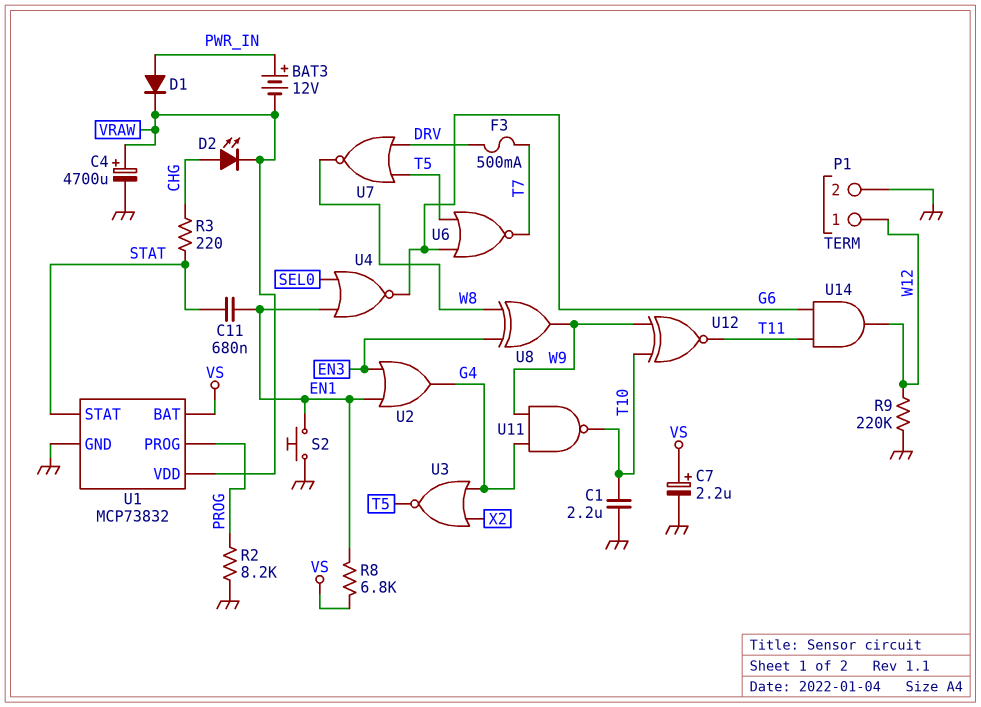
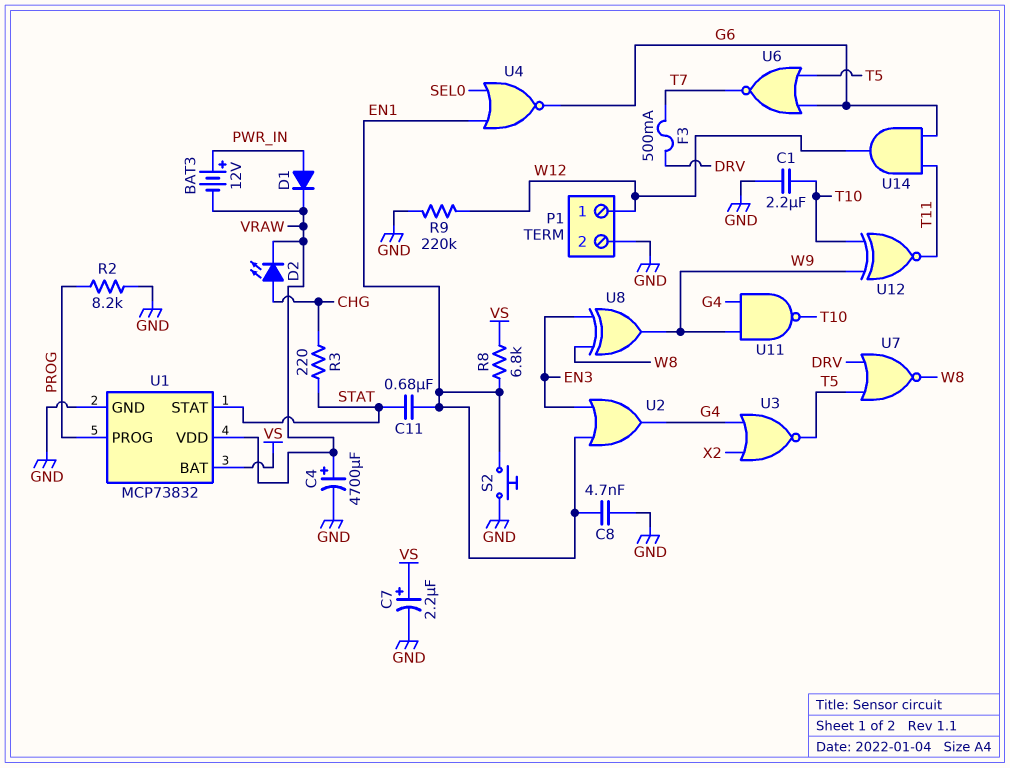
C8: none -> 4.7nF (EN1, GND)

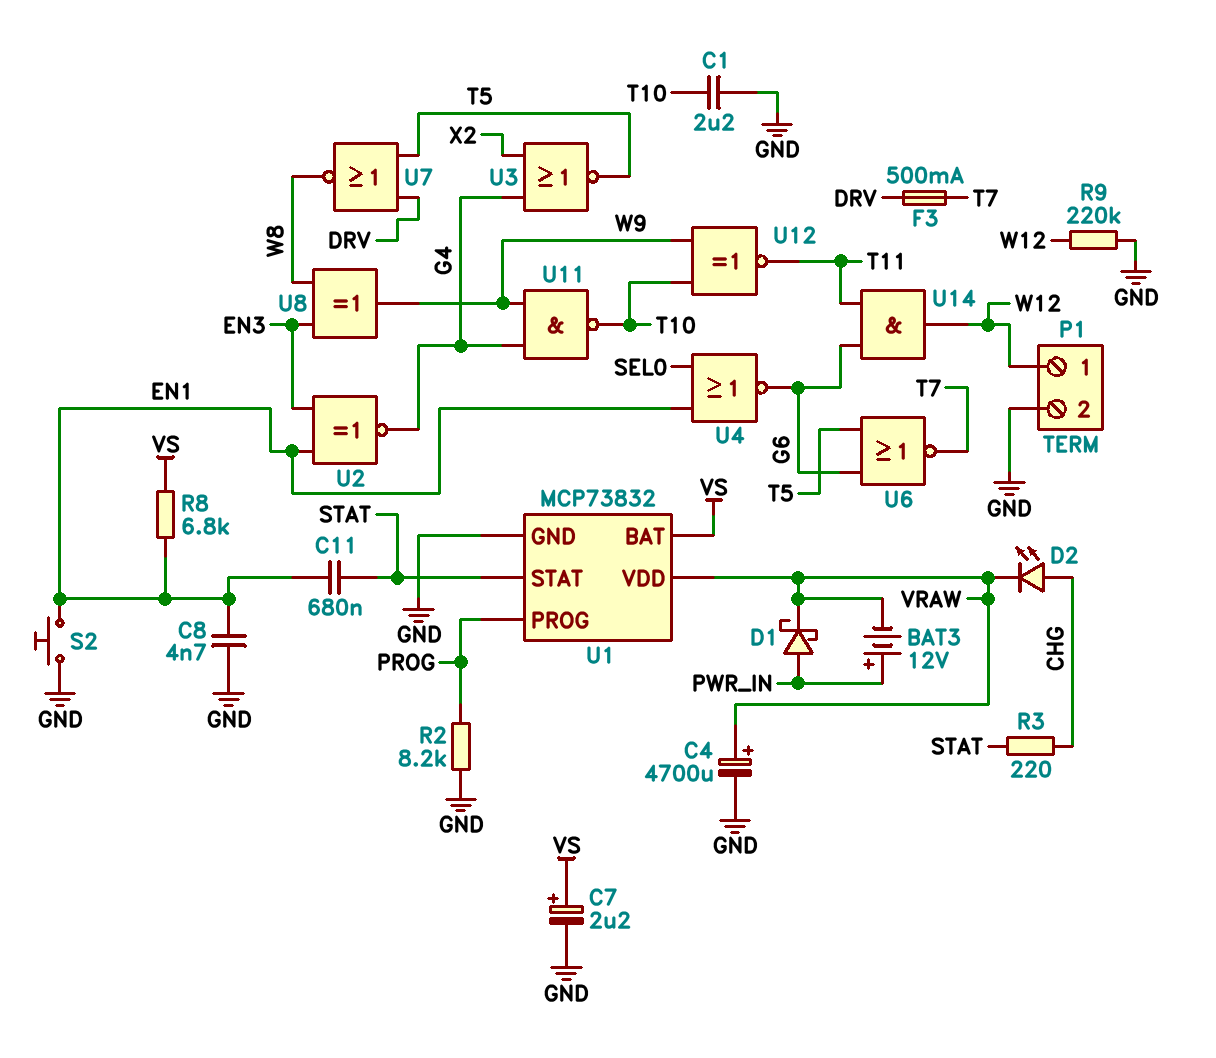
D1: diode (A PWR_IN, K VRAW) -> schottky (A PWR_IN, K VRAW)
U2: OR (in EN1, in EN3, out G4) -> XNOR (in EN1, in EN3, out G4)

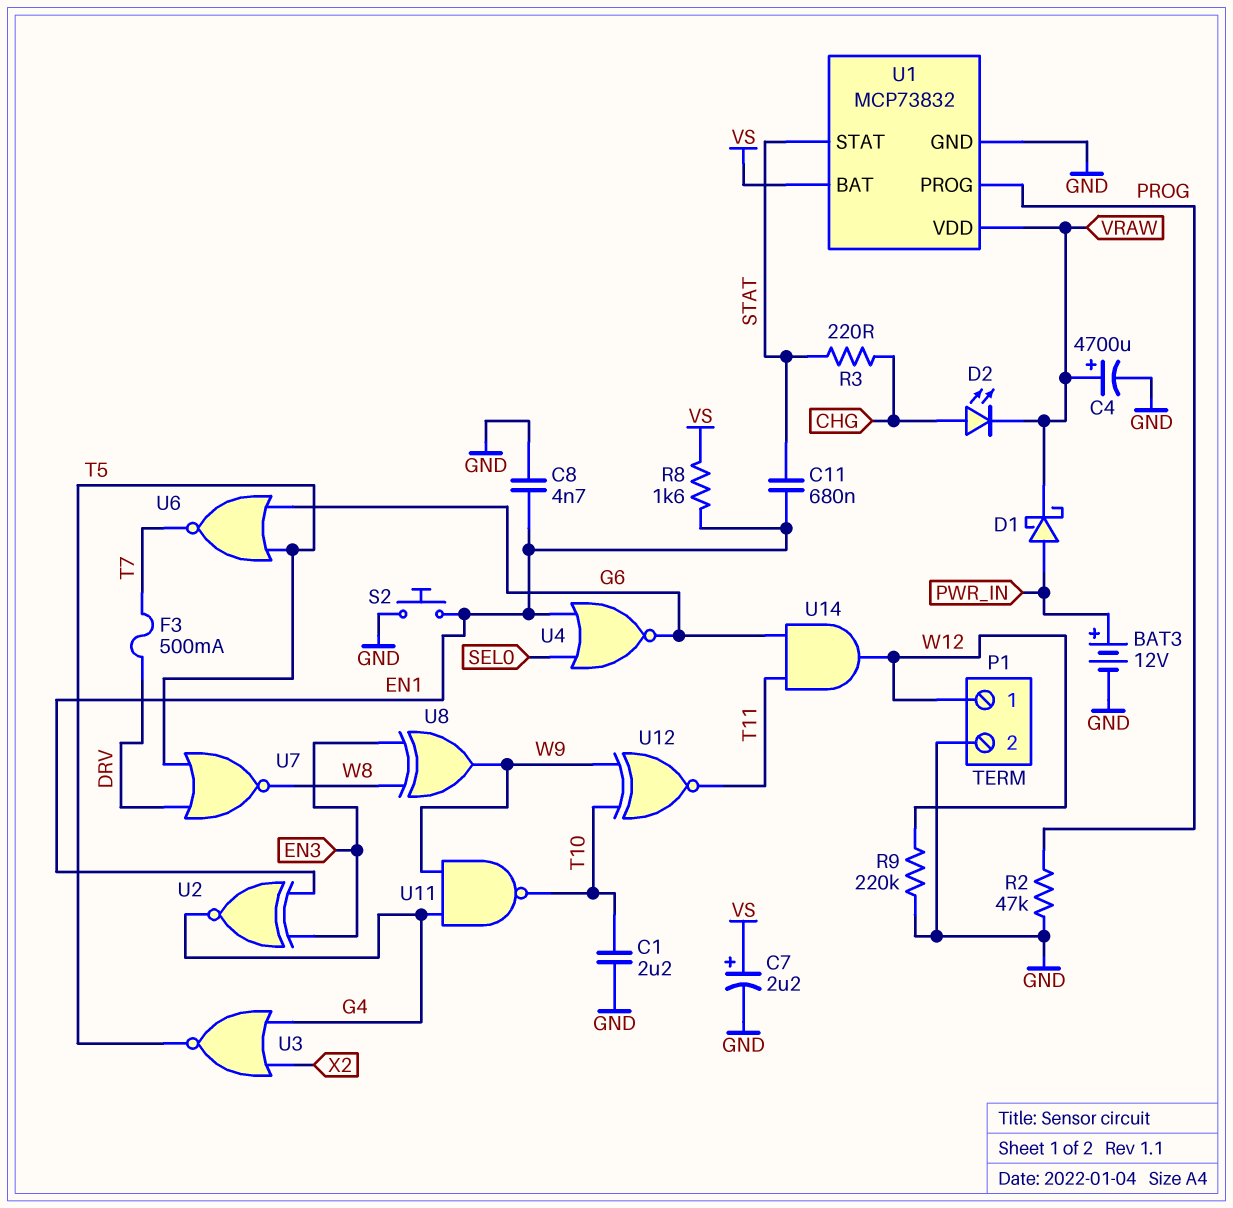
BAT3: 12V (plus PWR_IN, minus VRAW) -> 12V (plus PWR_IN, minus GND)
R2: 8.2k (GND, PROG) -> 47k (GND, PROG)
R8: 6.8k (EN1, VS) -> 1.6k (EN1, VS)

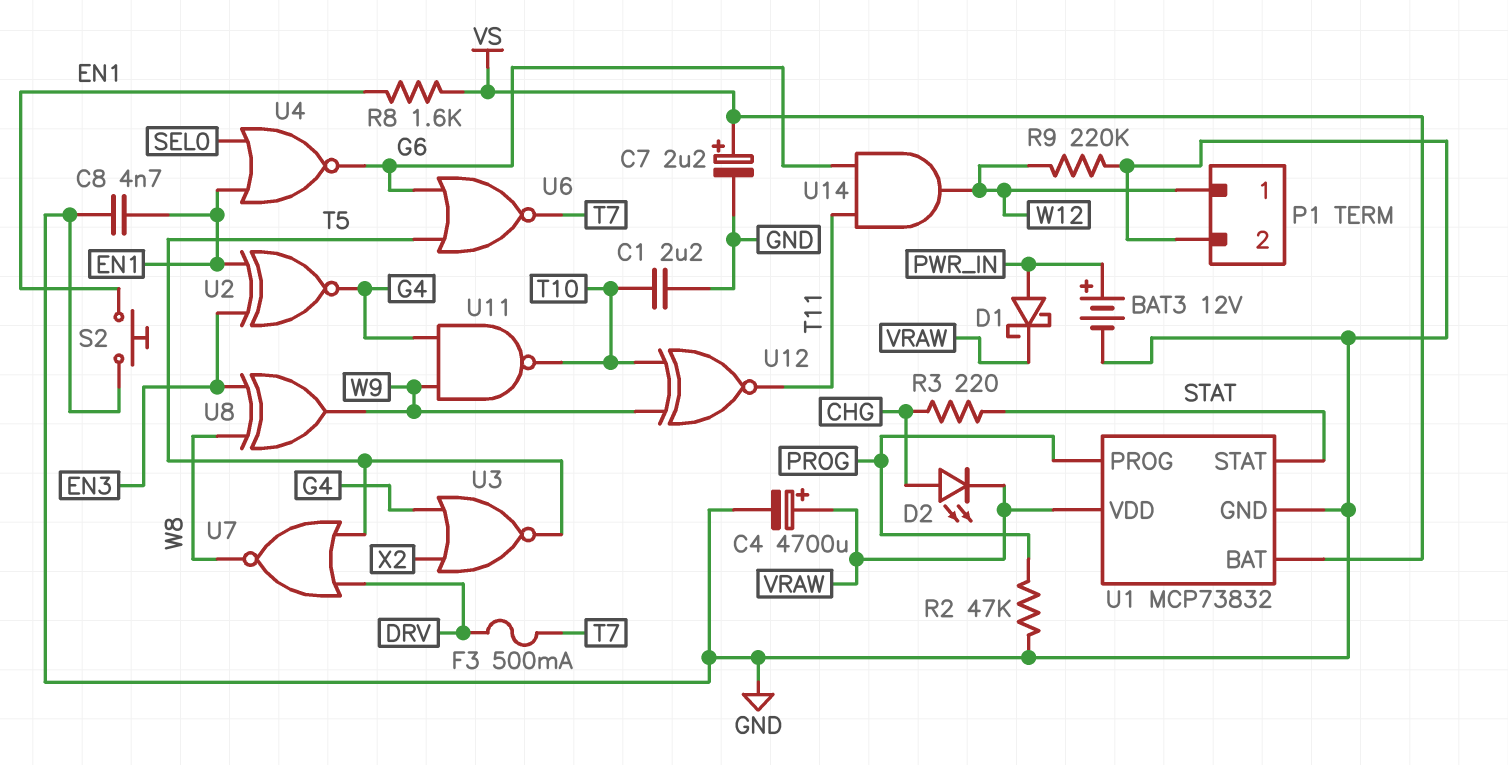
C11: 680nF (EN1, STAT) -> none

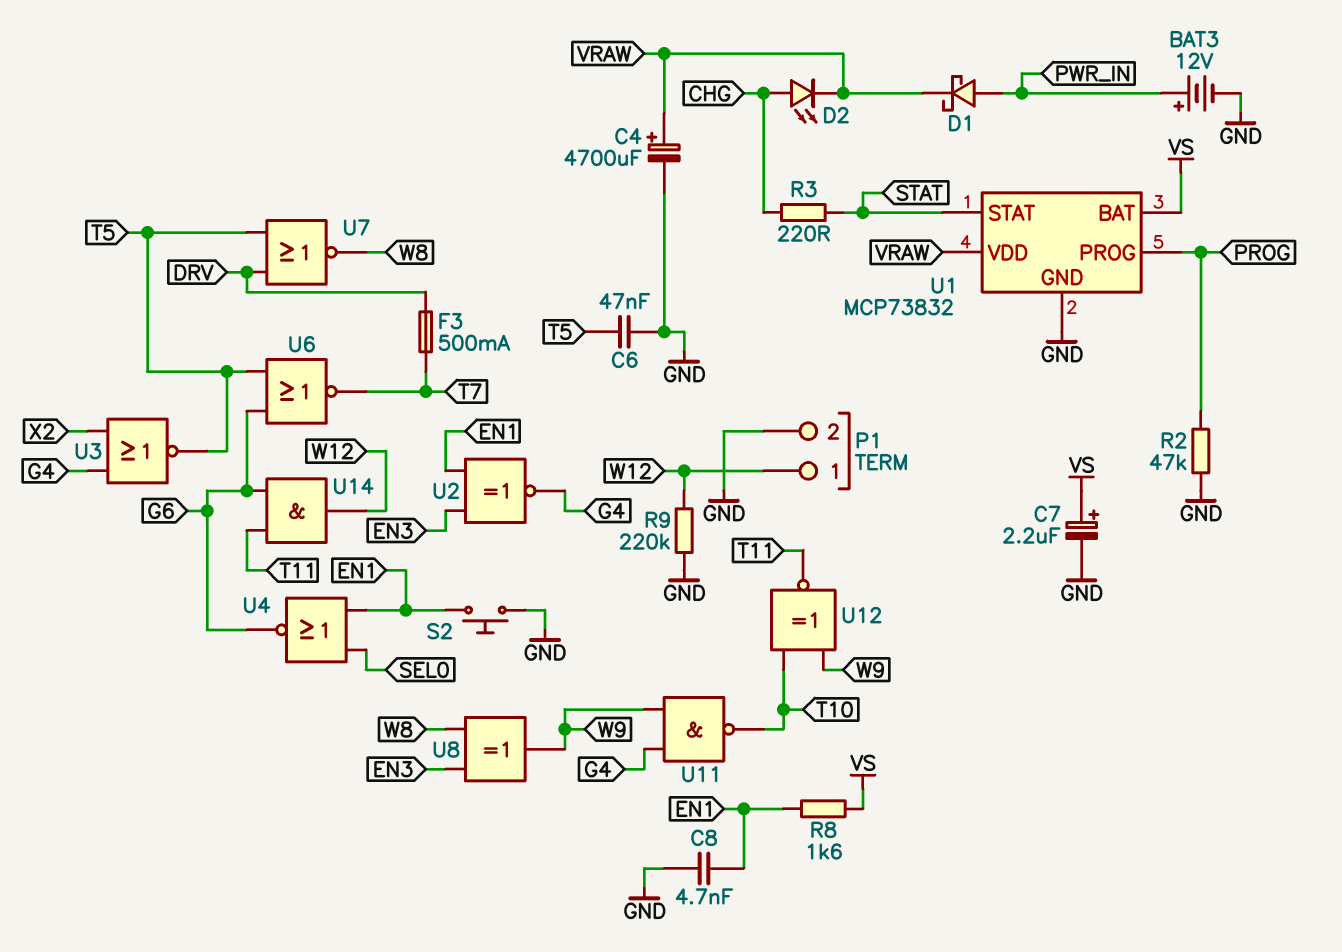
C1: 2.2uF (GND, T10) -> none
C6: none -> 47nF (GND, T5)

